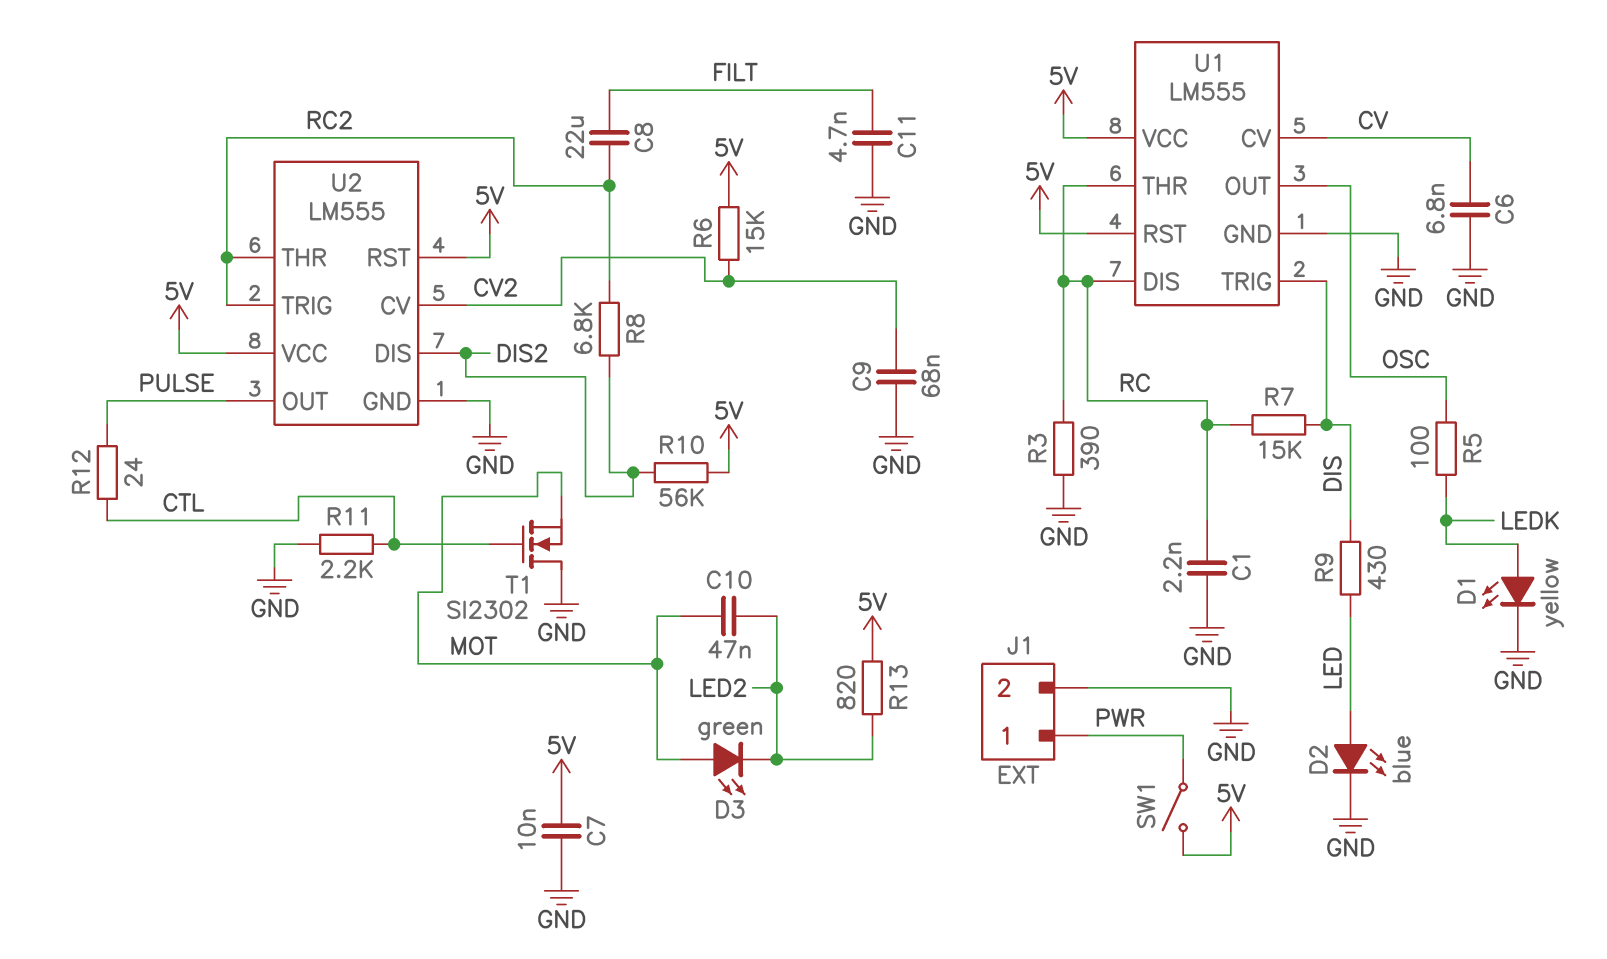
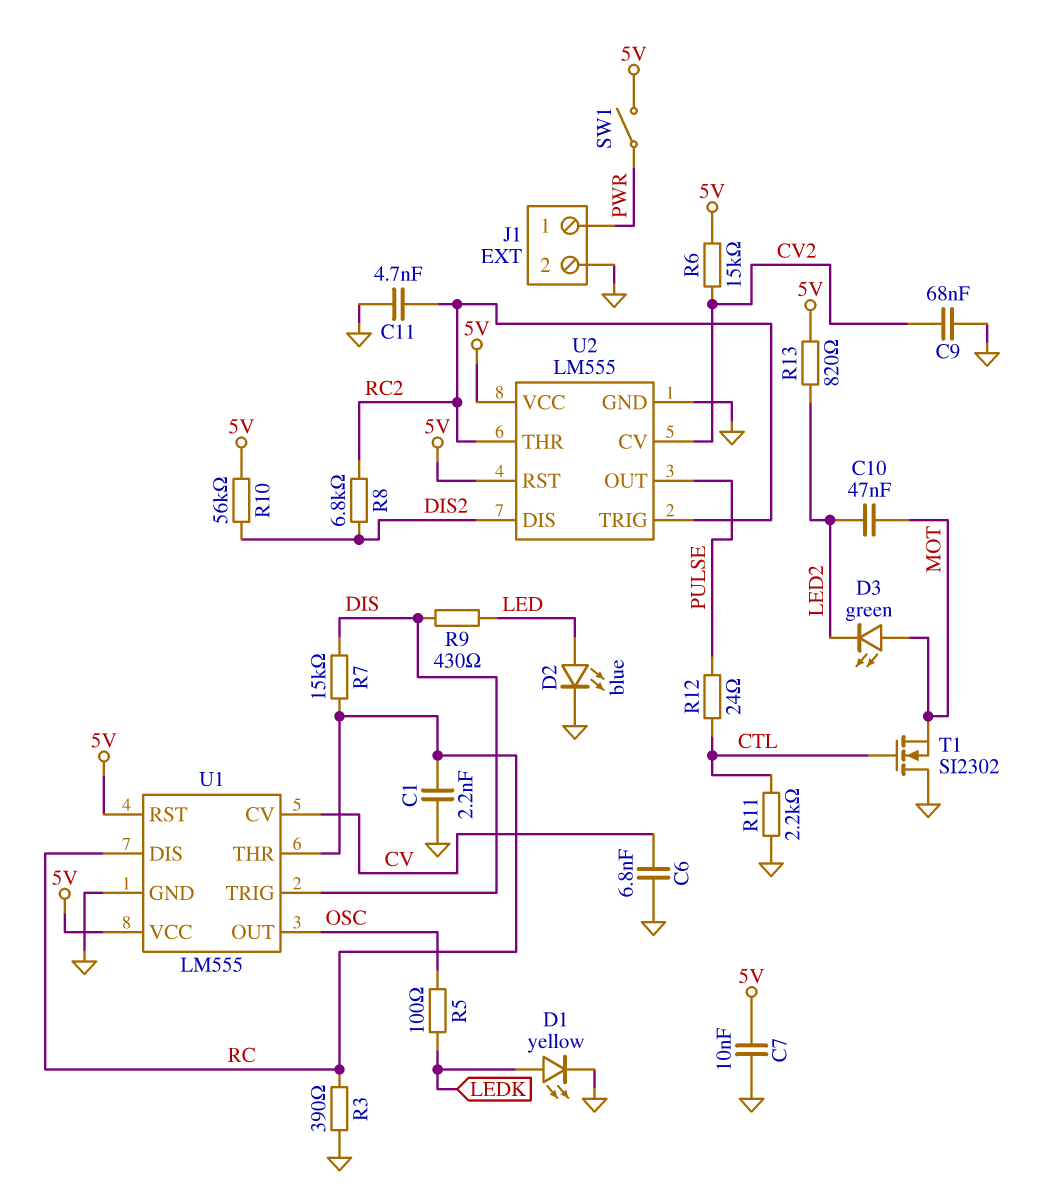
C8: 22uF (FILT, RC2) -> none
C11: 4.7nF (FILT, GND) -> 4.7nF (GND, RC2)

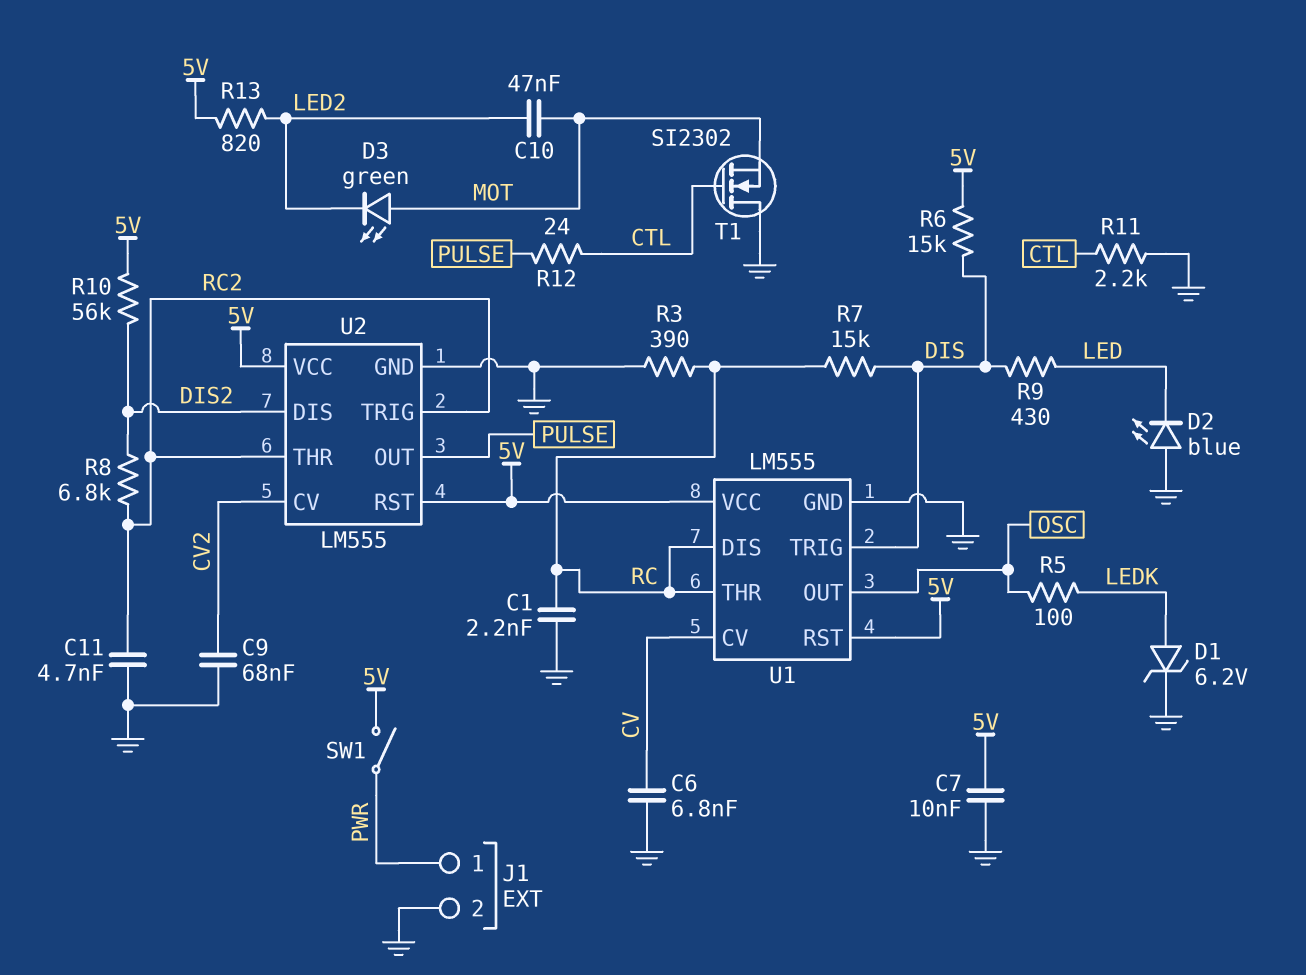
D1: LED yellow (A LEDK, K GND) -> zener 6.2V (A LEDK, K GND)
D2: LED blue (A LED, K GND) -> LED blue (A GND, K LED)
R6: 15k (5V, CV2) -> 15k (5V, DIS)

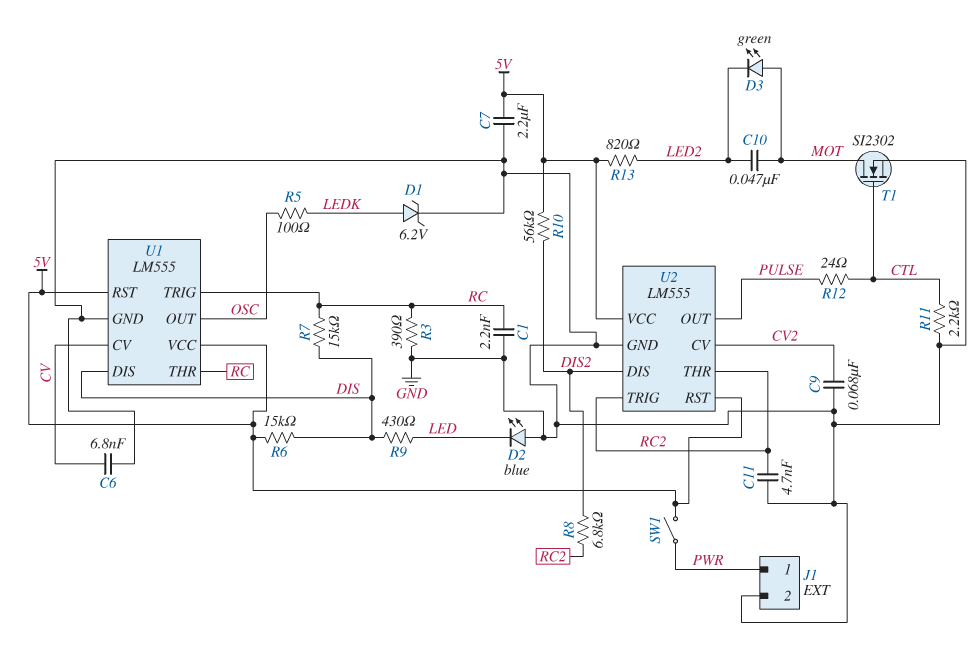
C7: 10nF (5V, GND) -> 2.2uF (5V, GND)
T1: NMOS SI2302 (G CTL, D GND, S MOT) -> NMOS SI2302 (G CTL, D MOT, S GND)
U1 pin DIS: RC -> DIS
U1 pin TRIG: DIS -> RC

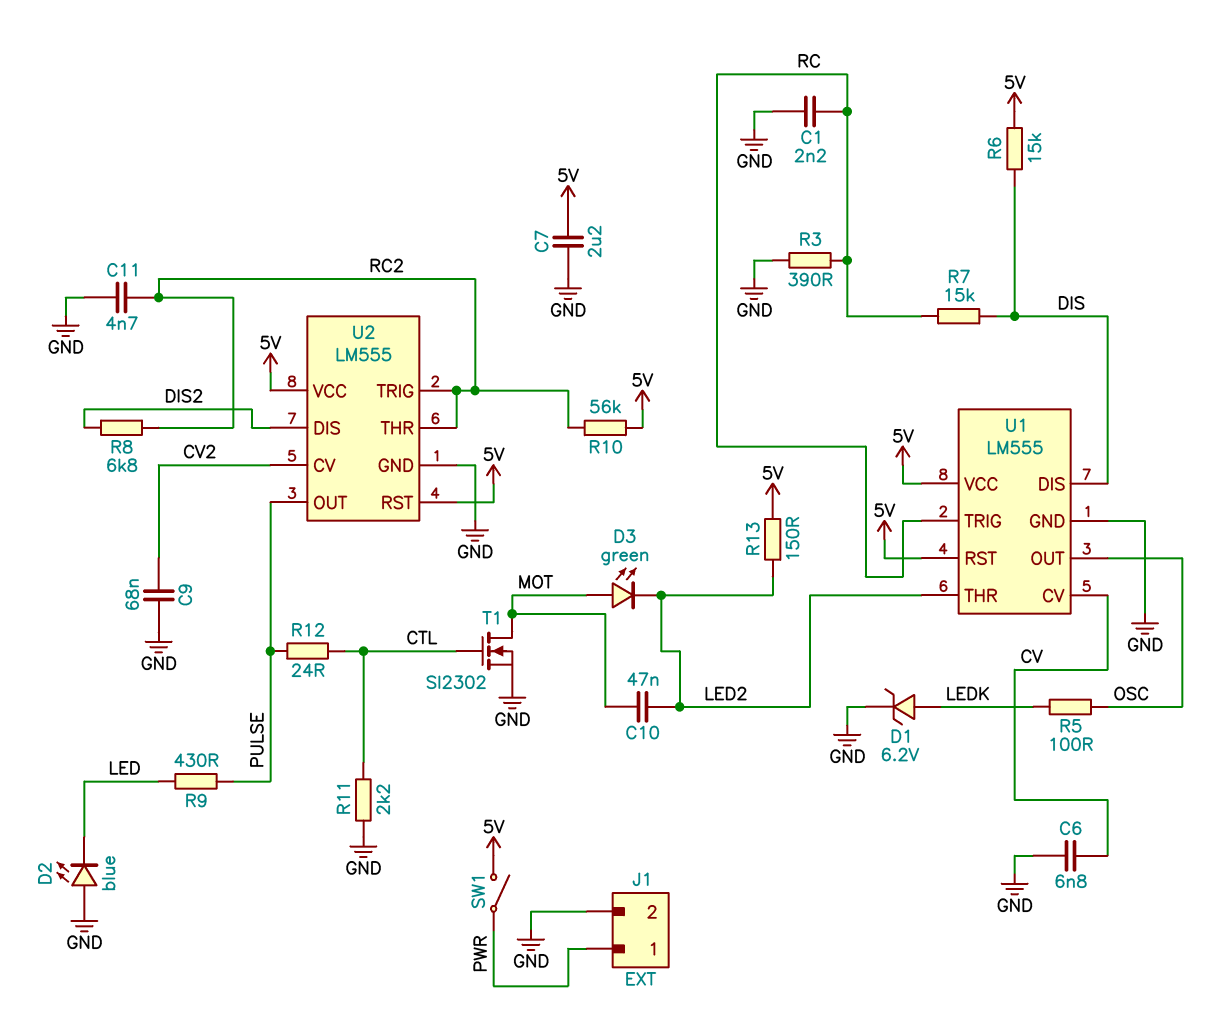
R9: 430 (DIS, LED) -> 430 (LED, PULSE)
R10: 56k (5V, DIS2) -> 56k (5V, RC2)
R13: 820 (5V, LED2) -> 150 (5V, LED2)
U1 pin THR: RC -> LED2

